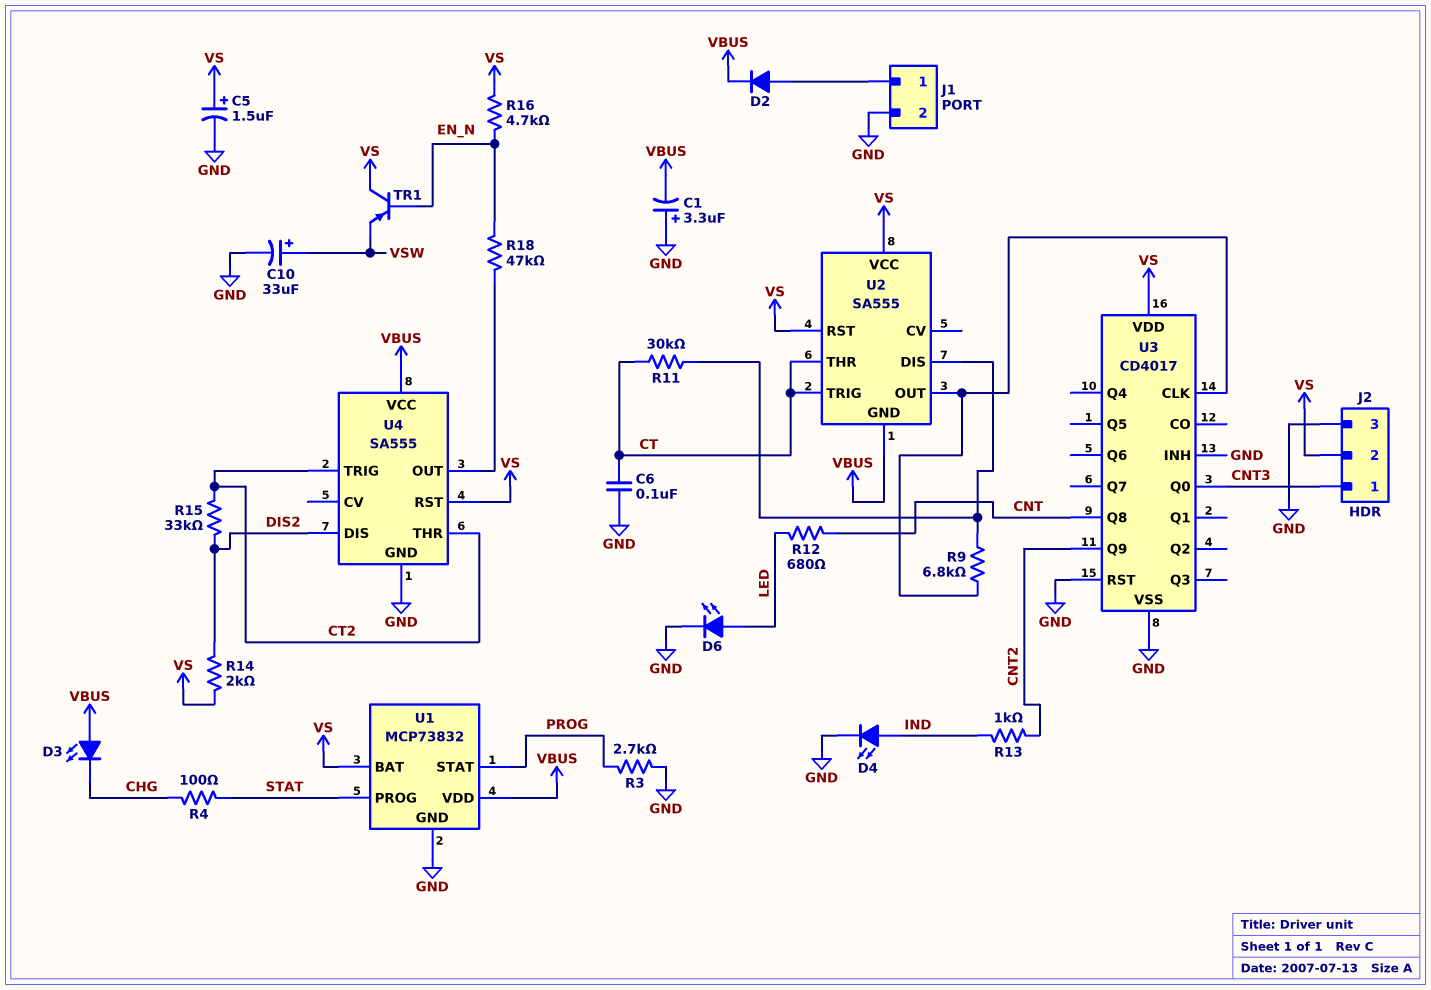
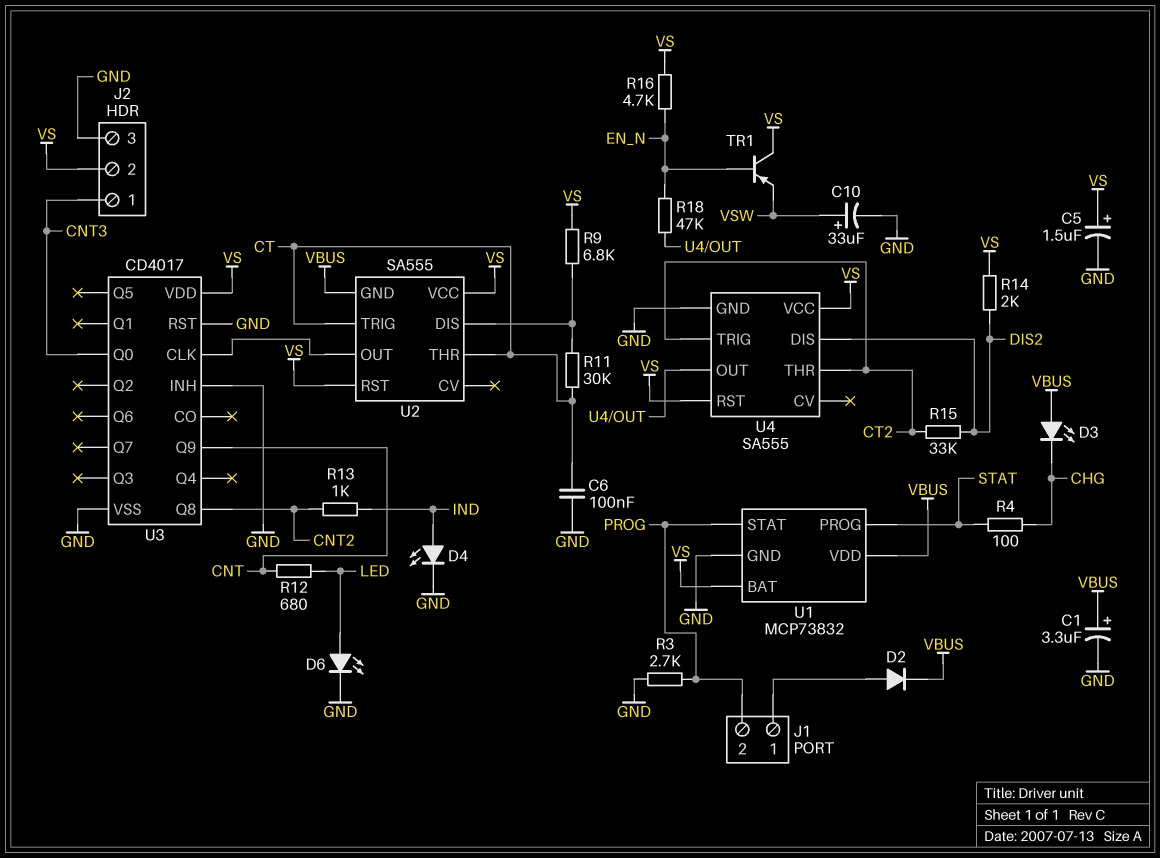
C1: 3.3uF (plus GND, minus VBUS) -> 3.3uF (plus VBUS, minus GND)
J1 pin 2: GND -> PROG
R9: 6.8k (U2/DIS, U2/OUT) -> 6.8k (U2/DIS, VS)
U3 pin Q8: CNT -> CNT2
U3 pin Q9: CNT2 -> CNT
U4 pin VCC: VBUS -> VS

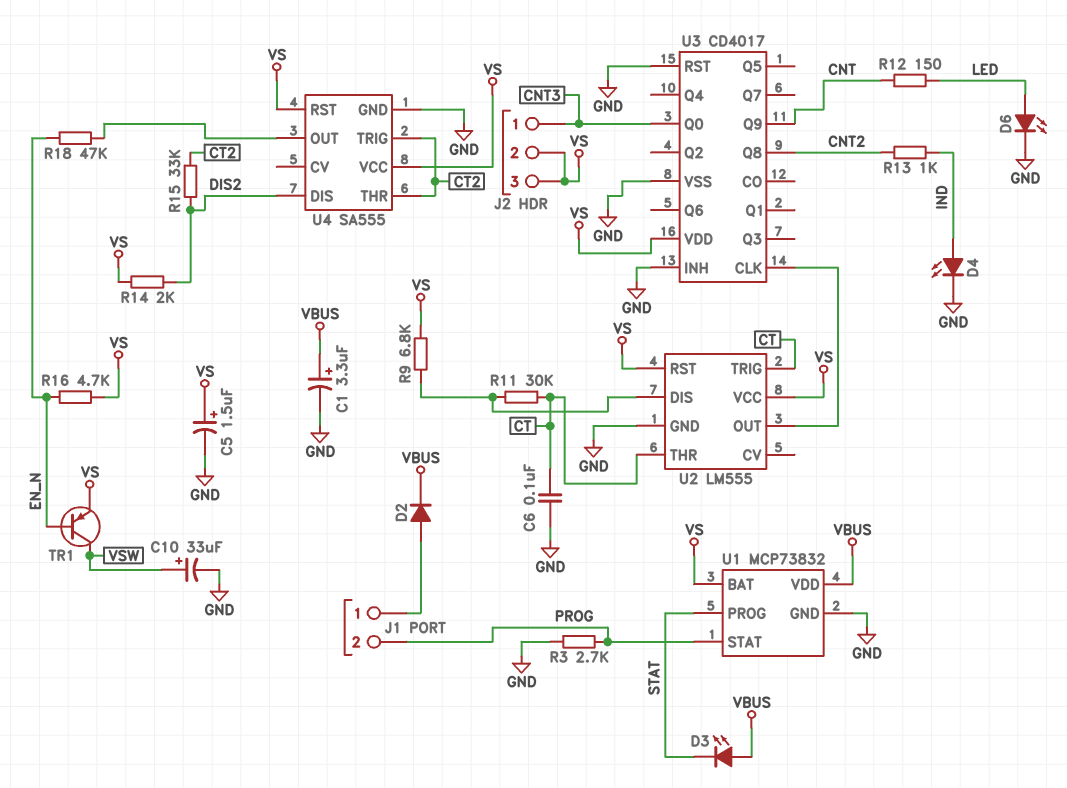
D3: LED (A VBUS, K CHG) -> LED (A VBUS, K STAT)
J2 pin 3: GND -> VS
R4: 100 (CHG, STAT) -> none
R12: 680 (CNT, LED) -> 150 (CNT, LED)
TR1: PNP (B EN_N, C VS, E VSW) -> PNP (B EN_N, C VSW, E VS)
U2: SA555 -> LM555
U2 pin GND: VBUS -> GND

